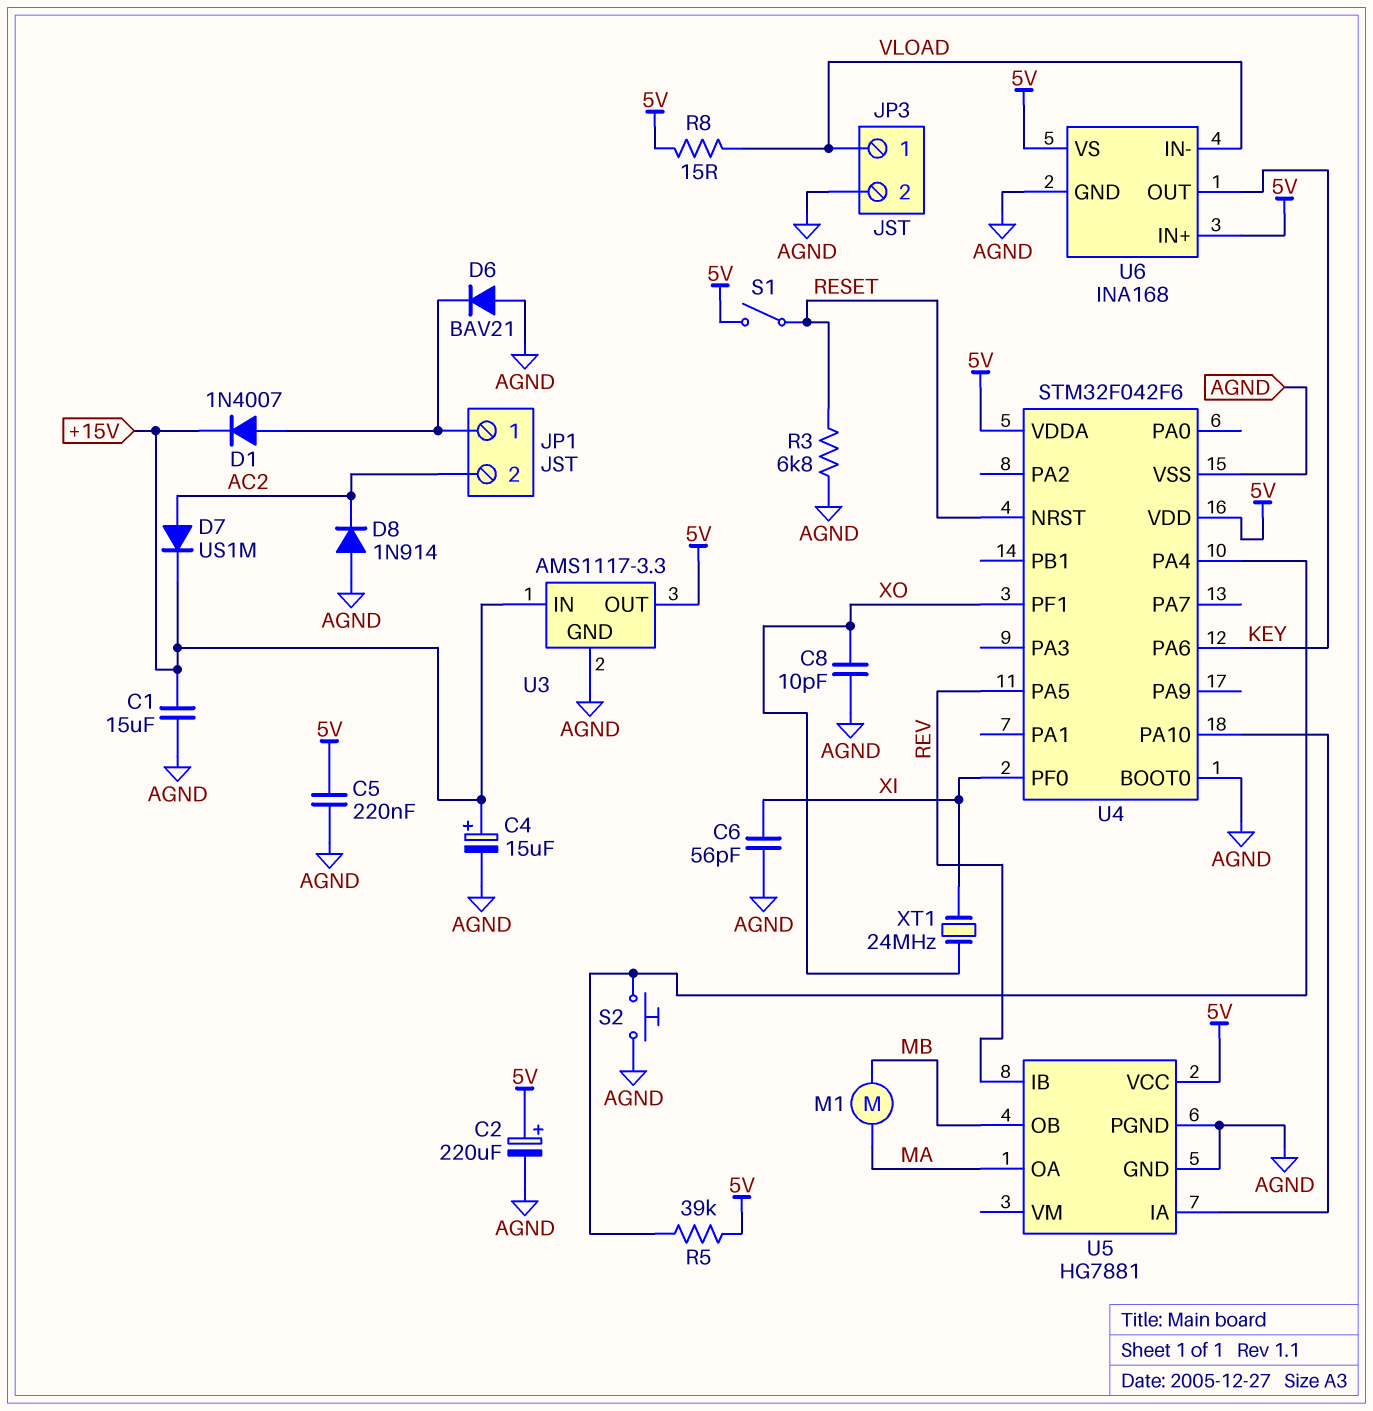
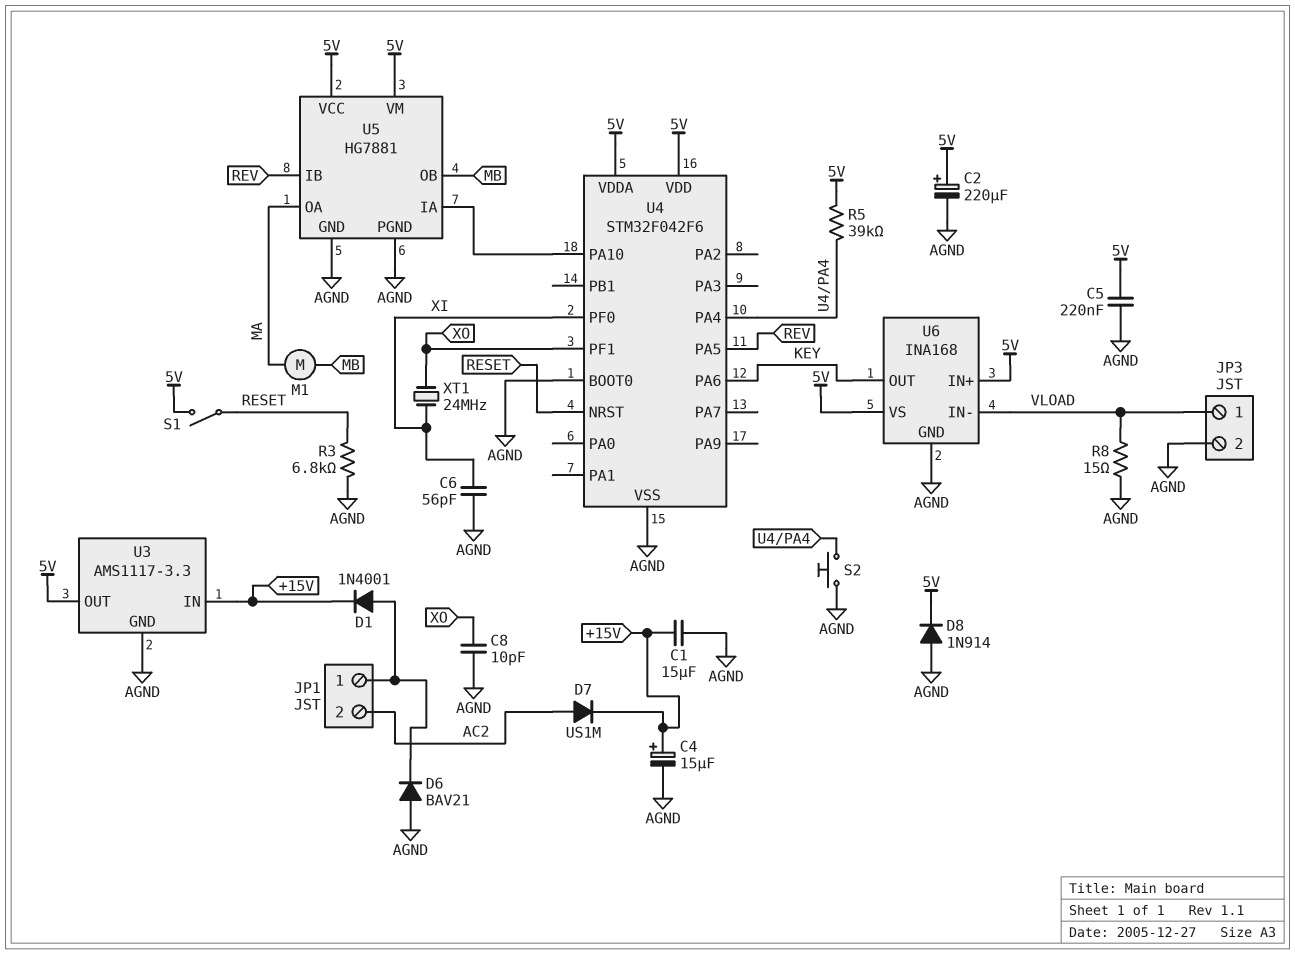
D1: diode 1N4007 (A JP1/1, K +15V) -> diode 1N4001 (A JP1/1, K +15V)
D8: diode 1N914 (A AGND, K AC2) -> diode 1N914 (A AGND, K 5V)
R8: 15 (5V, VLOAD) -> 15 (AGND, VLOAD)
U5 pin VM: none -> 5V

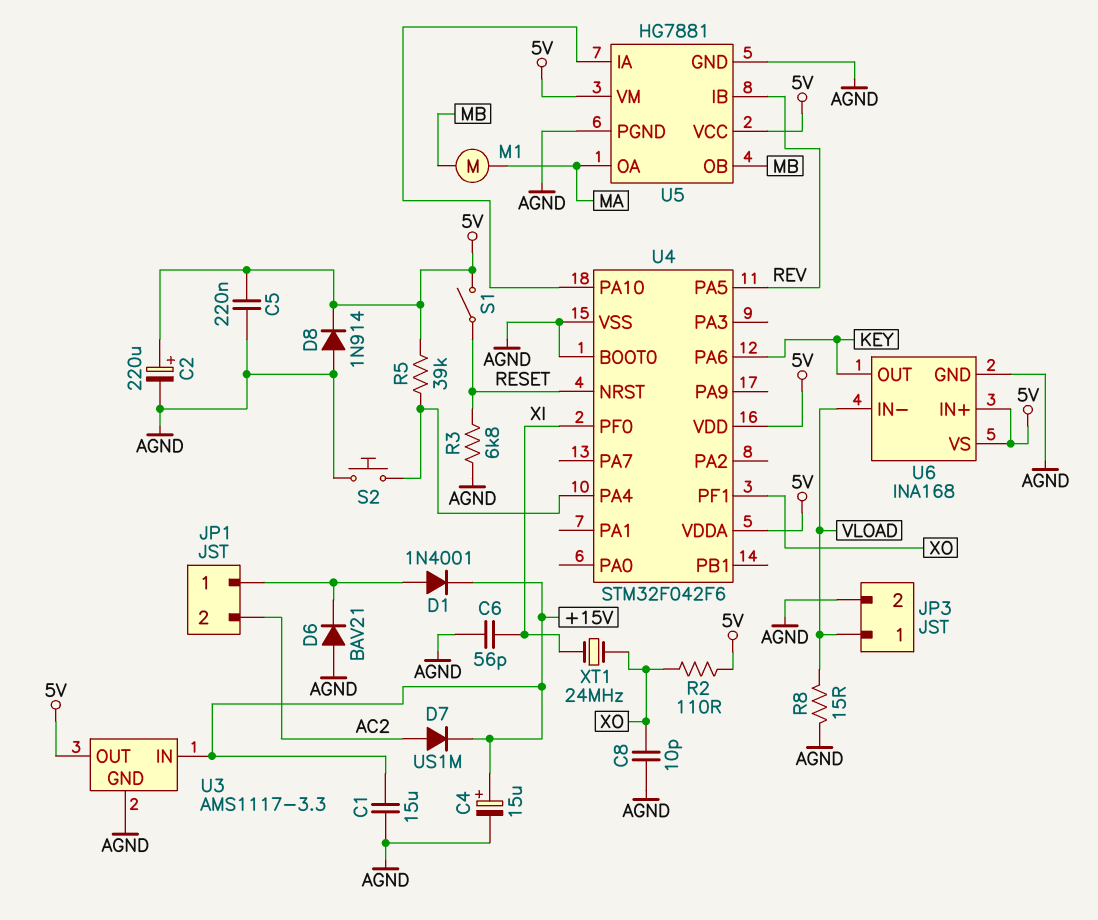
R2: none -> 110 (5V, XO)

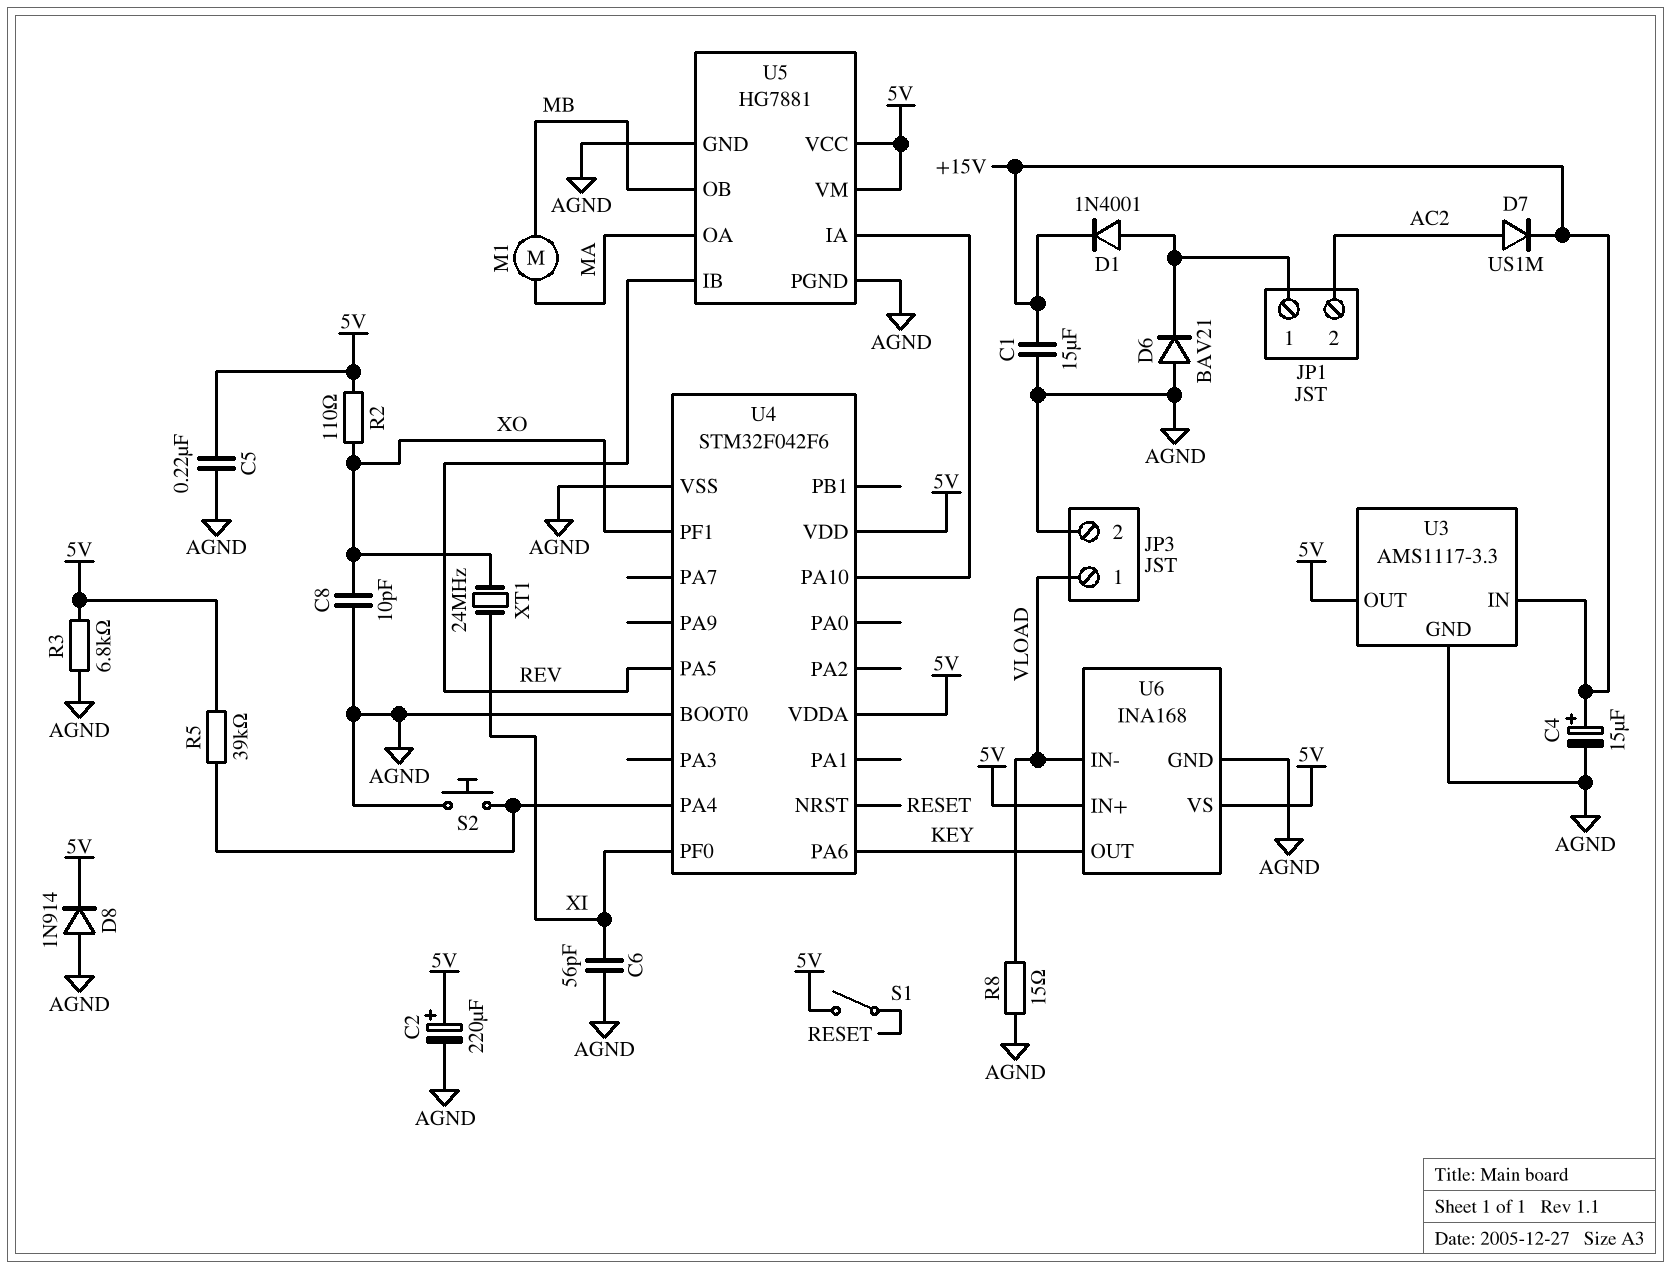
R3: 6.8k (AGND, RESET) -> 6.8k (5V, AGND)

